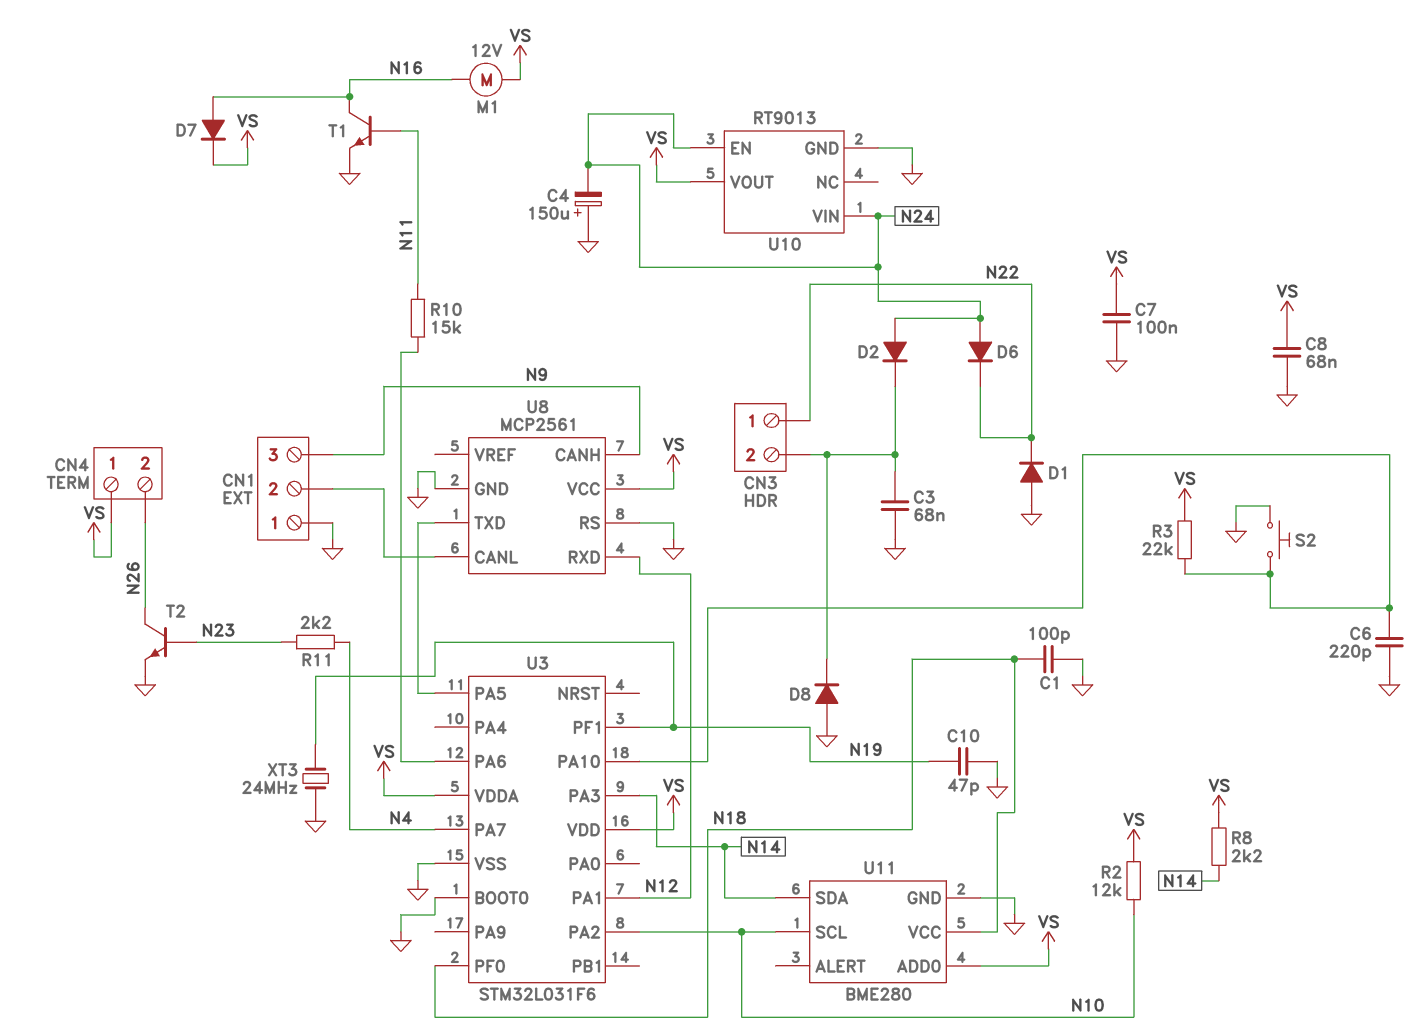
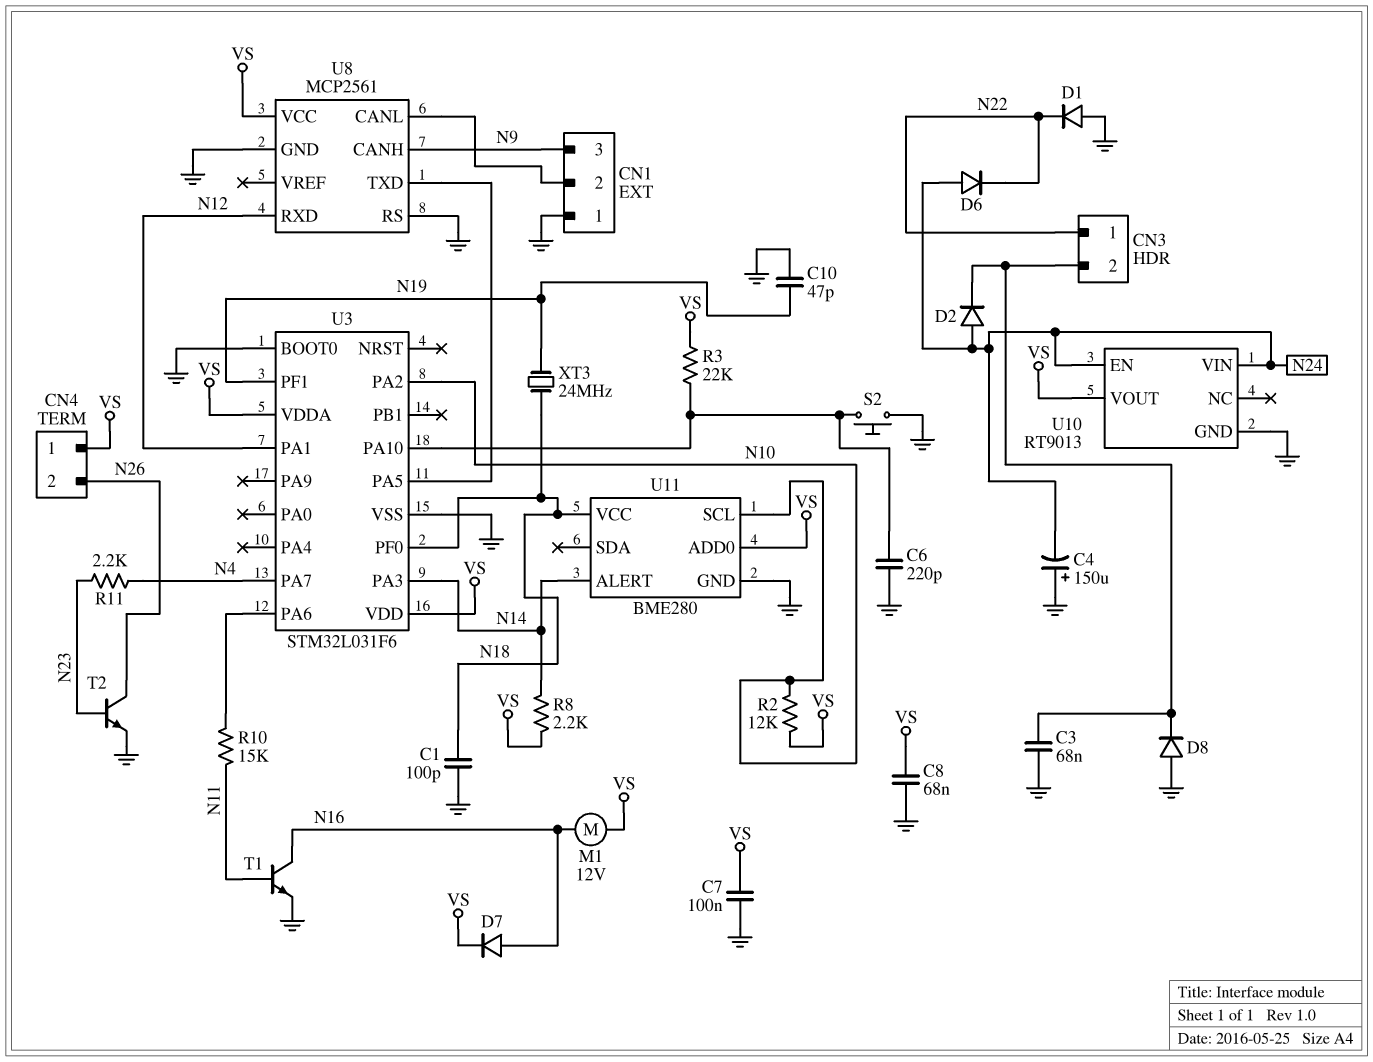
U11 pin ALERT: none -> N14
U11 pin SDA: N14 -> none
XT3: 24MHz (GND, N19) -> 24MHz (N18, N19)

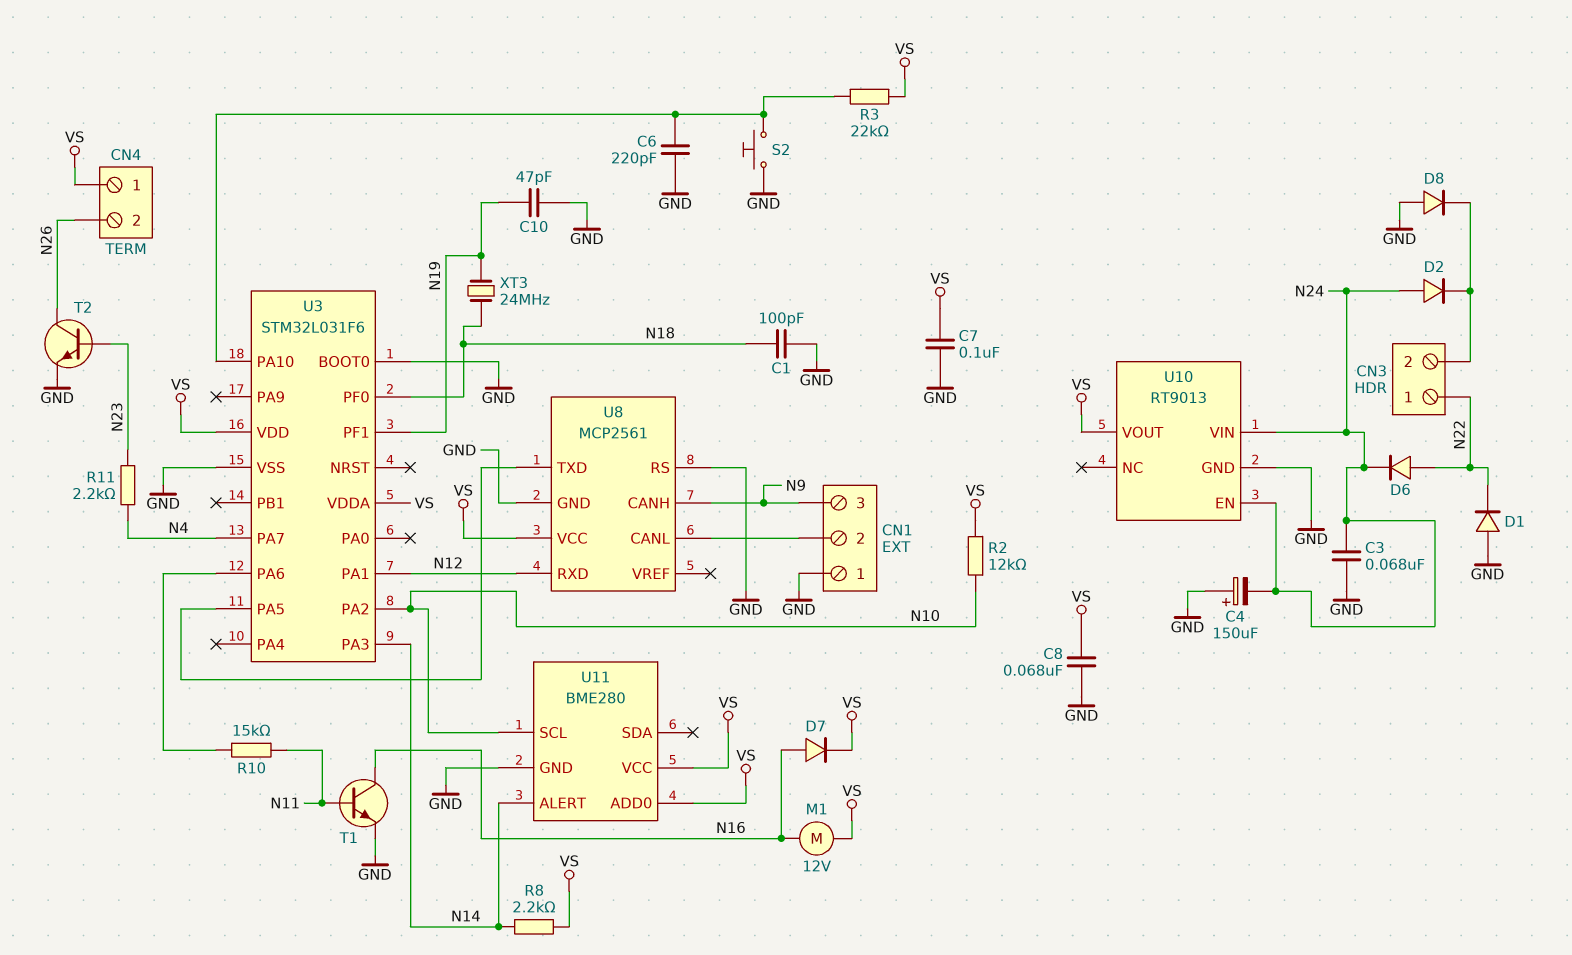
C3: 68nF (CN3/2, GND) -> 68nF (GND, N24)
D6: diode (A N24, K N22) -> diode (A N22, K N24)
U11 pin VCC: N18 -> VS

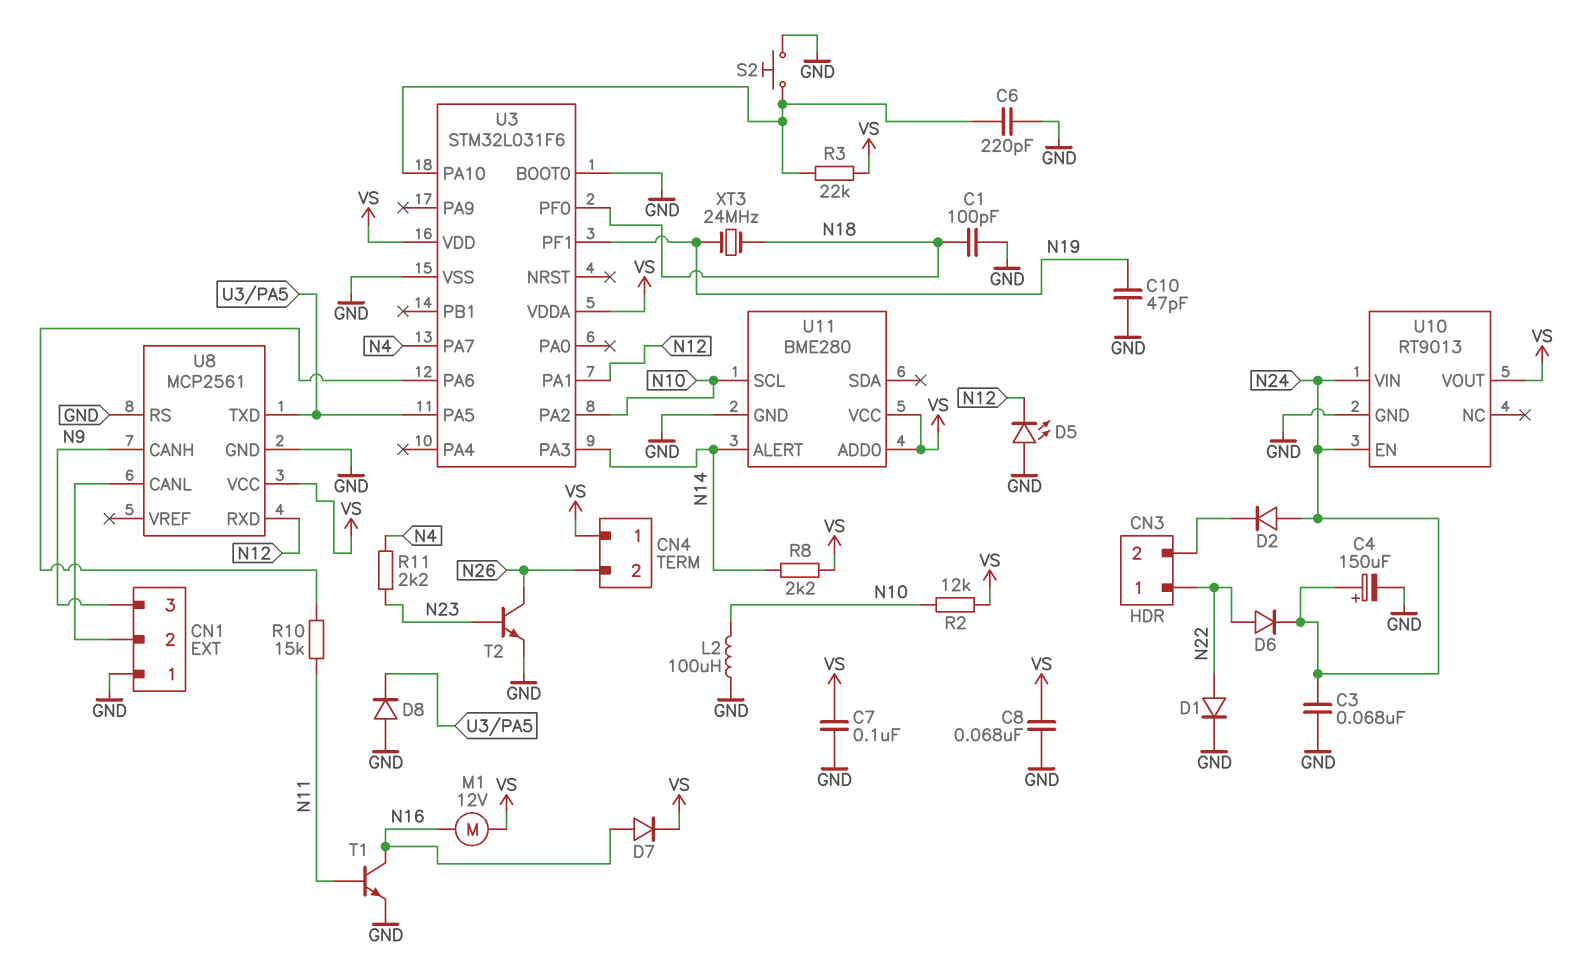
C4: 150uF (plus GND, minus N24) -> 150uF (plus N24, minus GND)
D1: diode (A GND, K N22) -> diode (A N22, K GND)
D5: none -> LED (A GND, K N12)
D8: diode (A GND, K CN3/2) -> diode (A GND, K U3/PA5)
L2: none -> 100uH (GND, N10)

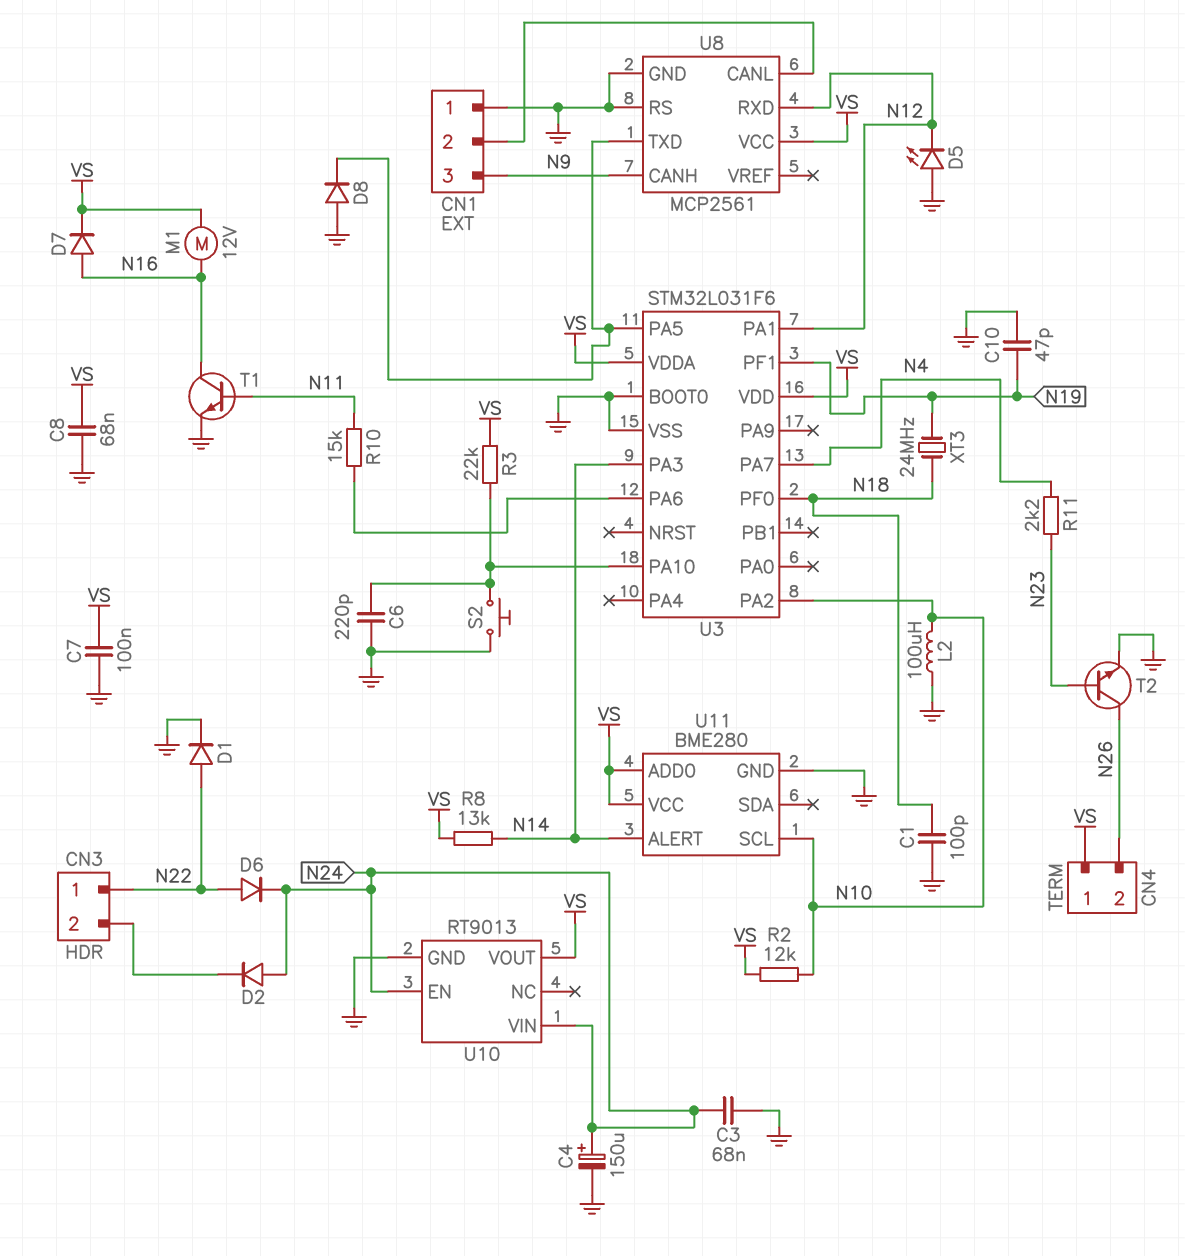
R8: 2.2k (N14, VS) -> 13k (N14, VS)

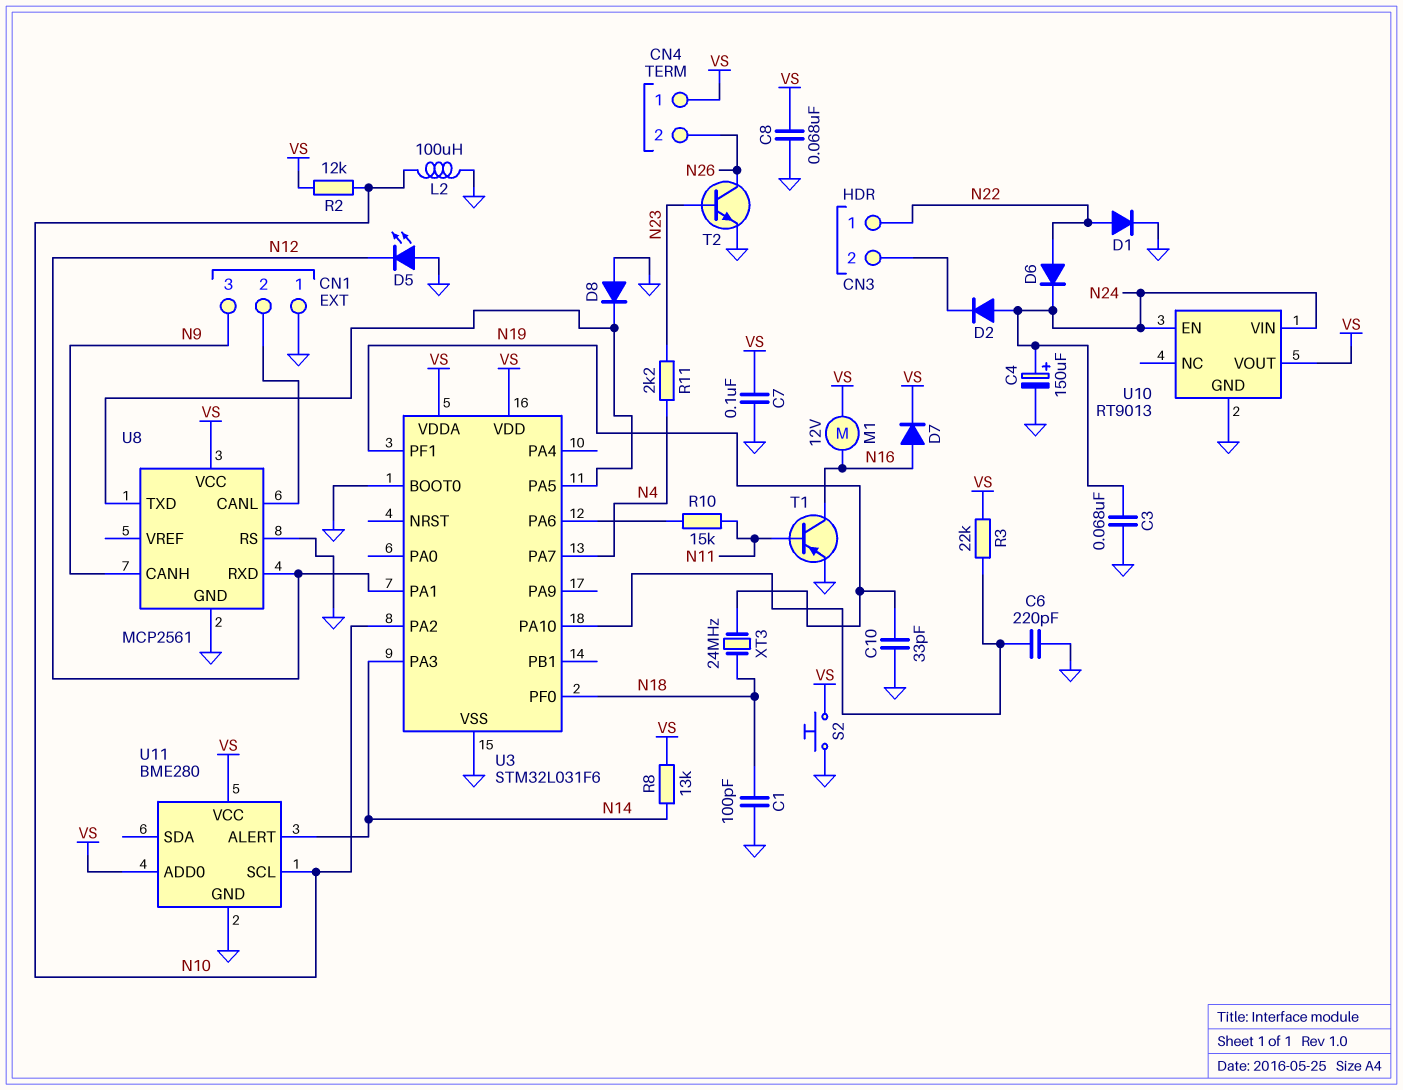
C10: 47pF (GND, N19) -> 33pF (GND, N19)
S2: button (GND, U3/PA10) -> button (GND, VS)
T1: NPN (B N11, C N16, E GND) -> PNP (B N11, C N16, E GND)

